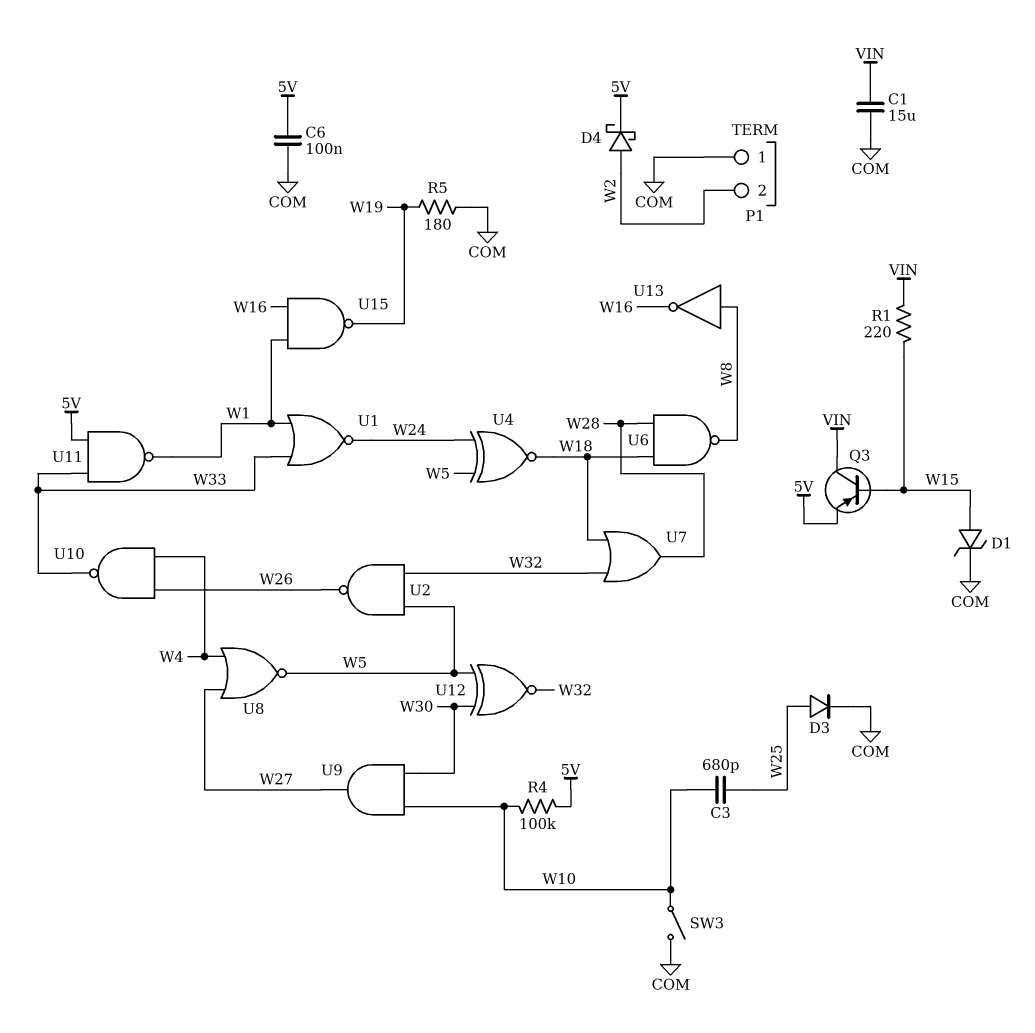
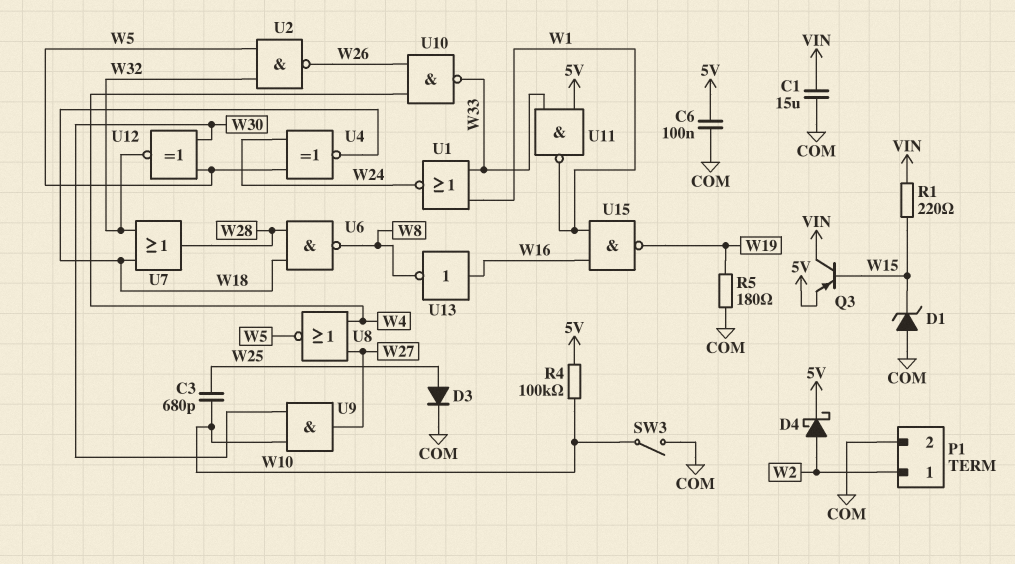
D1: zener (A W15, K COM) -> zener (A COM, K W15)
P1 pin 1: COM -> W2
P1 pin 2: W2 -> COM
U13: NOT (in W8, out W16) -> NOT (in W16, out W8)

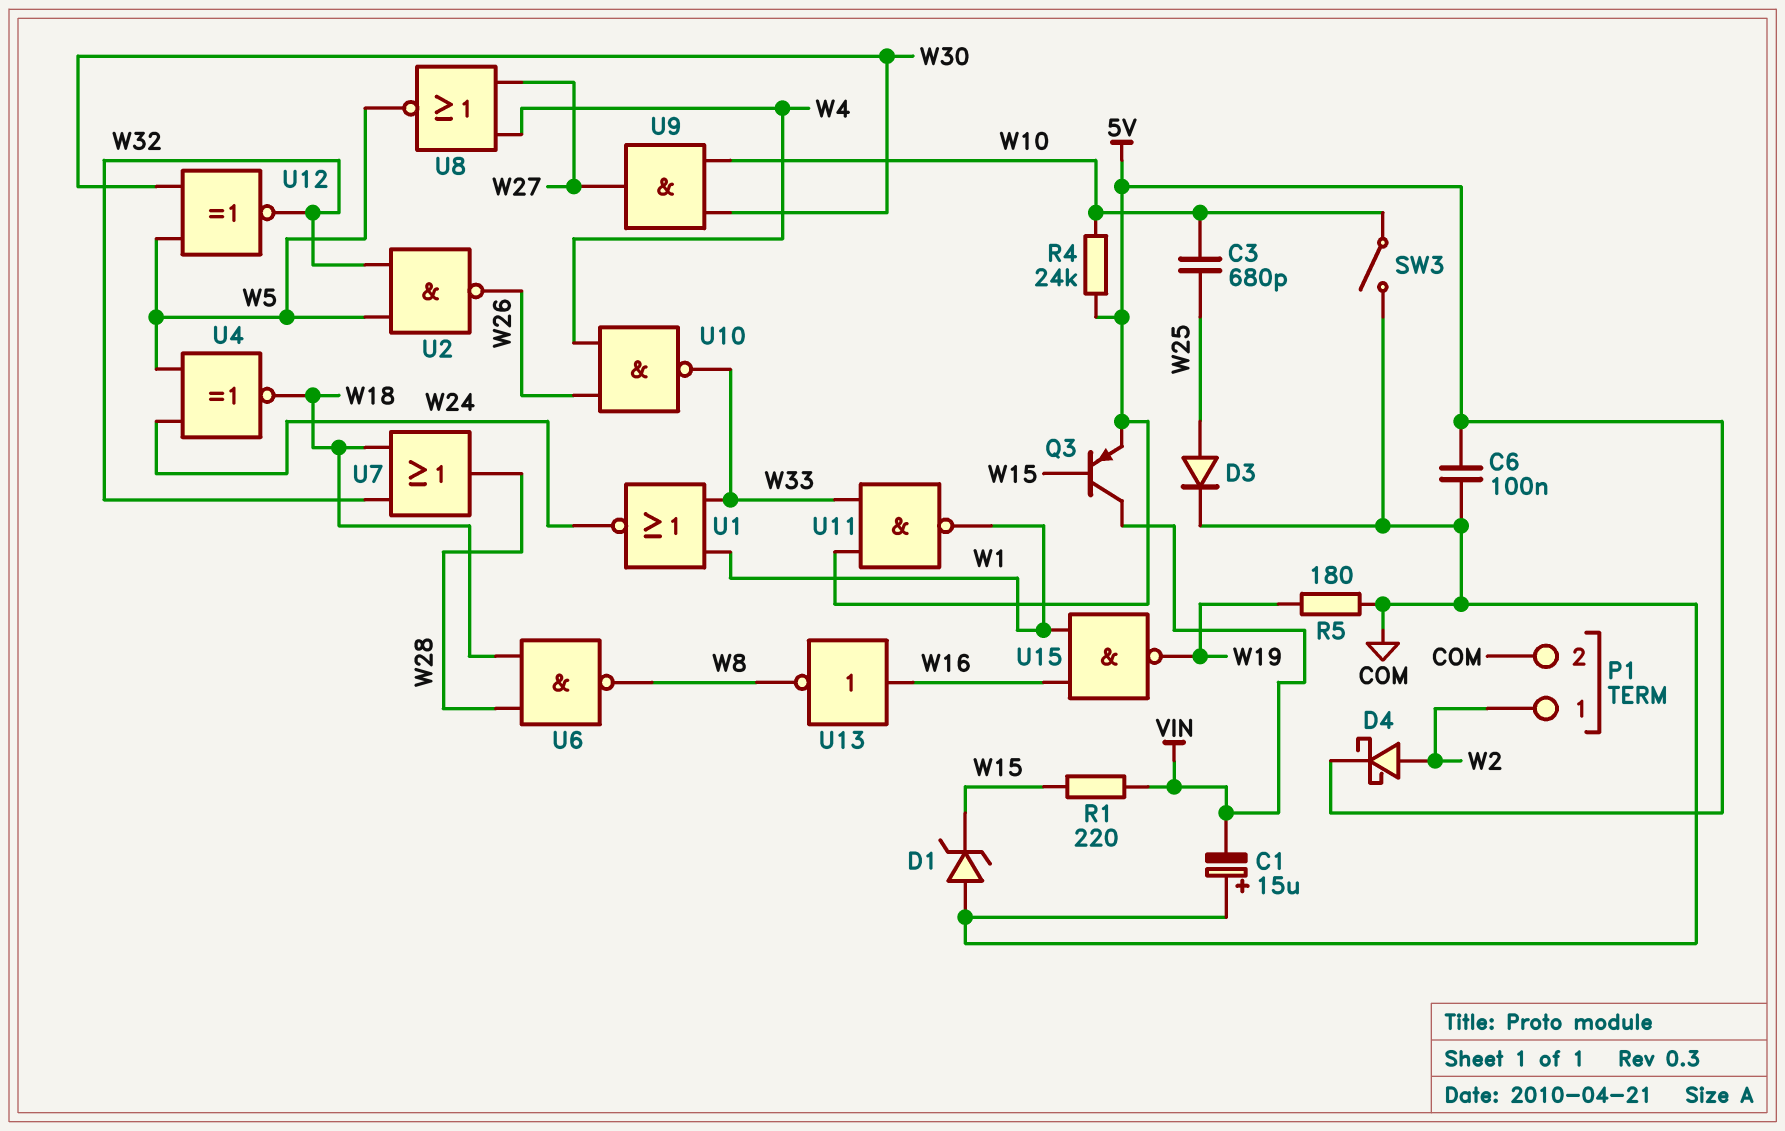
C1: 15uF (COM, VIN) -> 15uF (plus COM, minus VIN)
R4: 100k (5V, W10) -> 24k (5V, W10)

